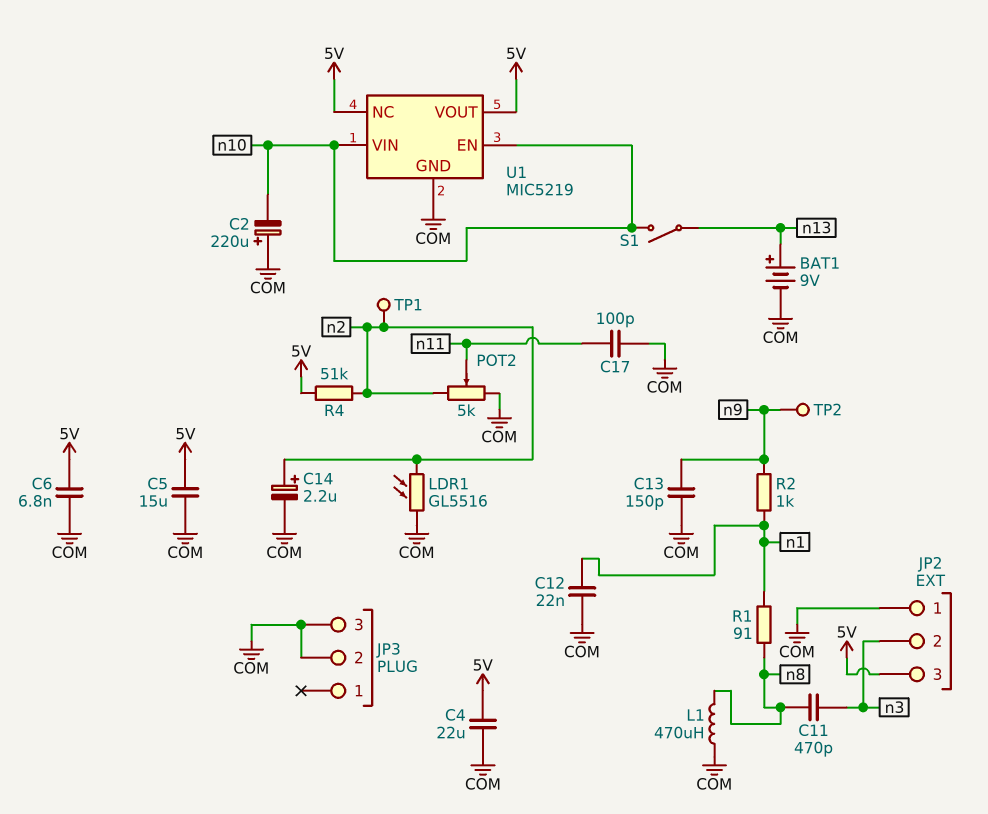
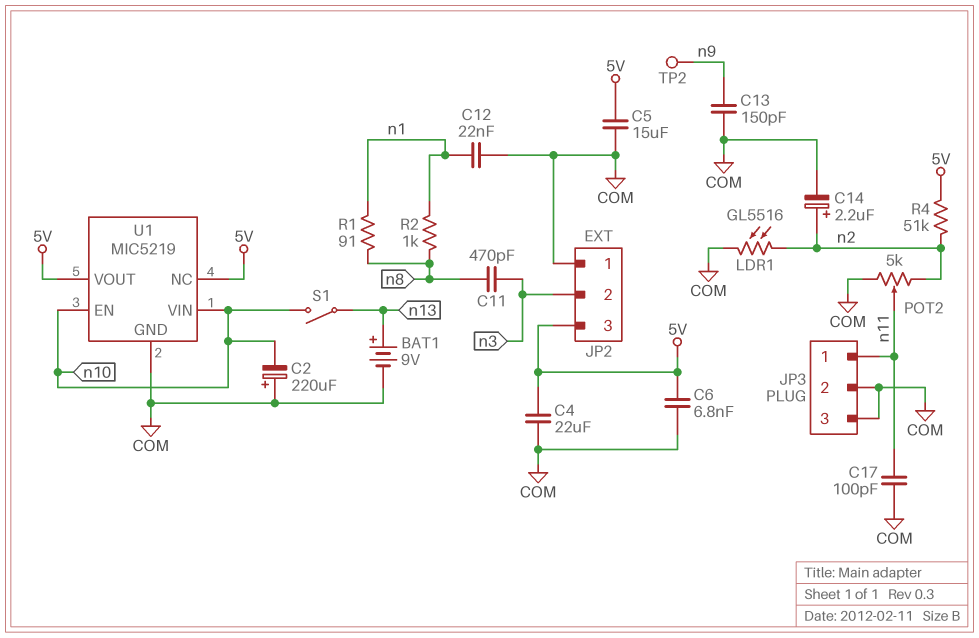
JP3 pin 1: none -> n11
L1: 470uH (COM, n8) -> none
R2: 1k (n1, n9) -> 1k (n1, n8)
TP1: test point (n2) -> none

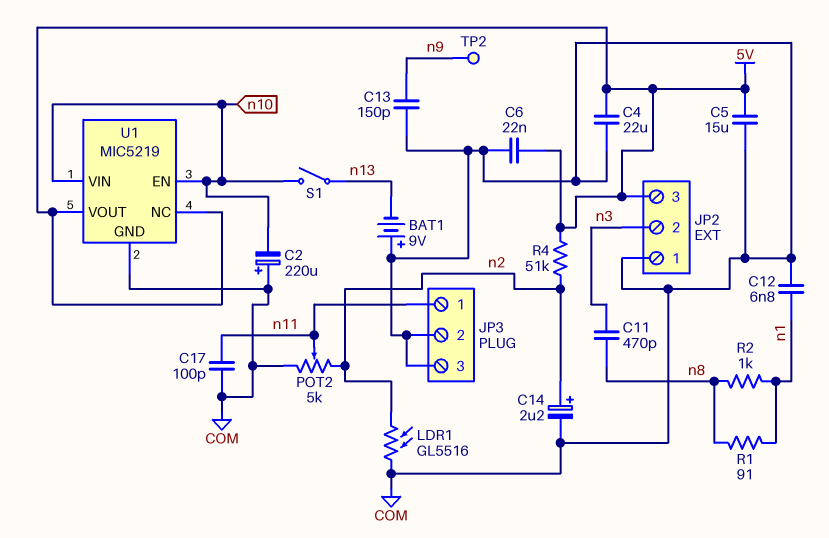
BAT1: 9V (plus n13, minus COM) -> 9V (plus COM, minus n13)
C6: 6.8nF (5V, COM) -> 22nF (5V, COM)
C12: 22nF (COM, n1) -> 6.8nF (COM, n1)

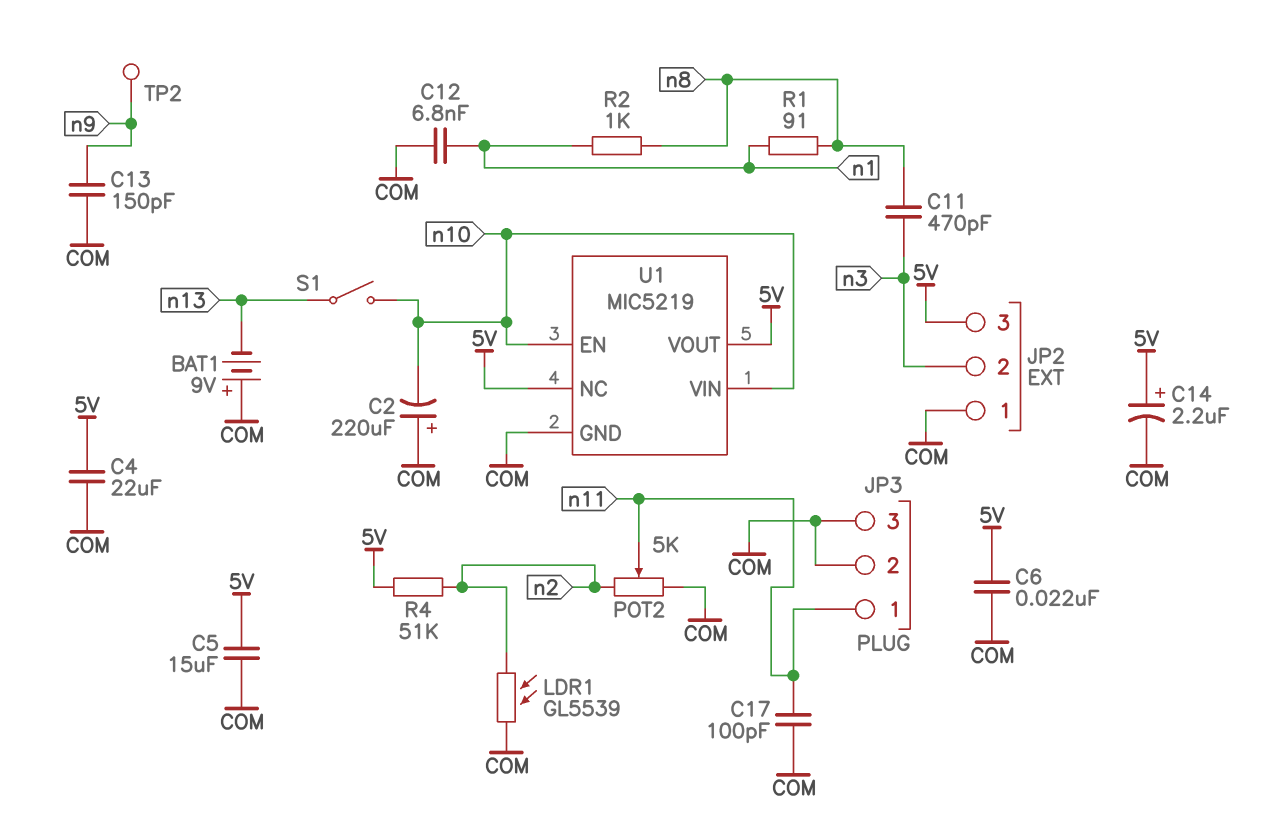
C14: 2.2uF (plus n2, minus COM) -> 2.2uF (plus 5V, minus COM)
LDR1: GL5516 (COM, n2) -> GL5539 (COM, n2)

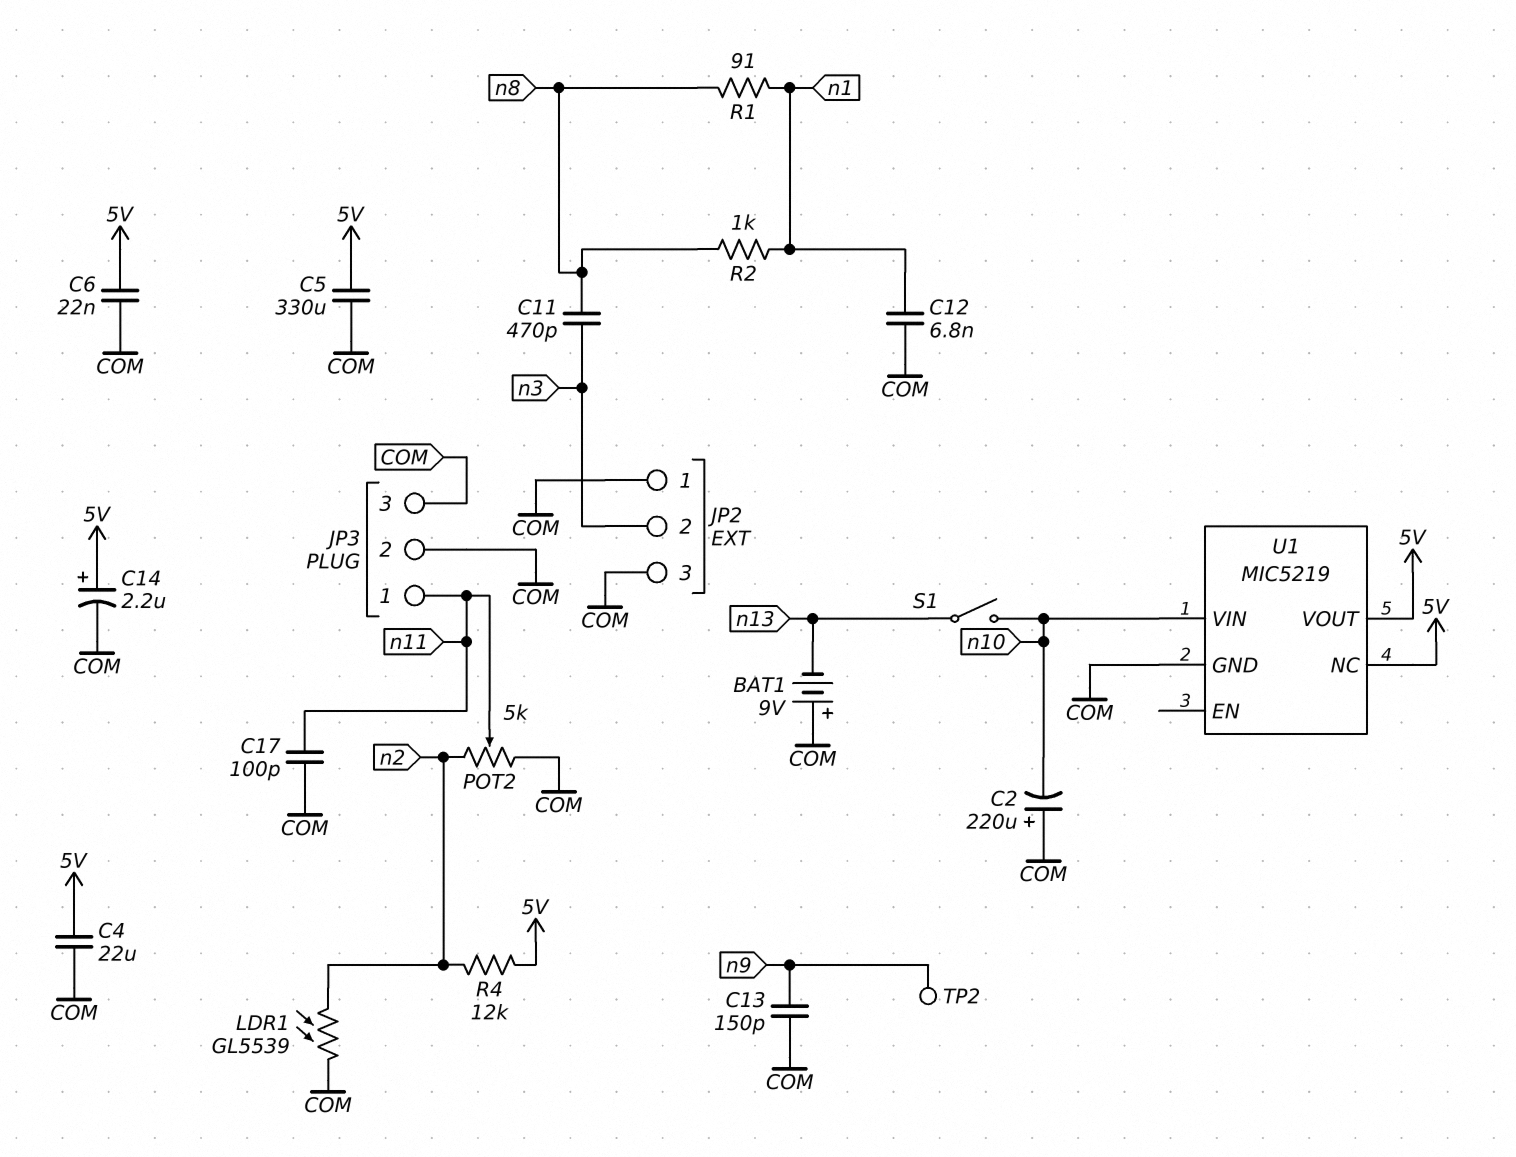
C5: 15uF (5V, COM) -> 330uF (5V, COM)
JP2 pin 3: 5V -> COM
R4: 51k (5V, n2) -> 12k (5V, n2)
U1 pin EN: n10 -> none

